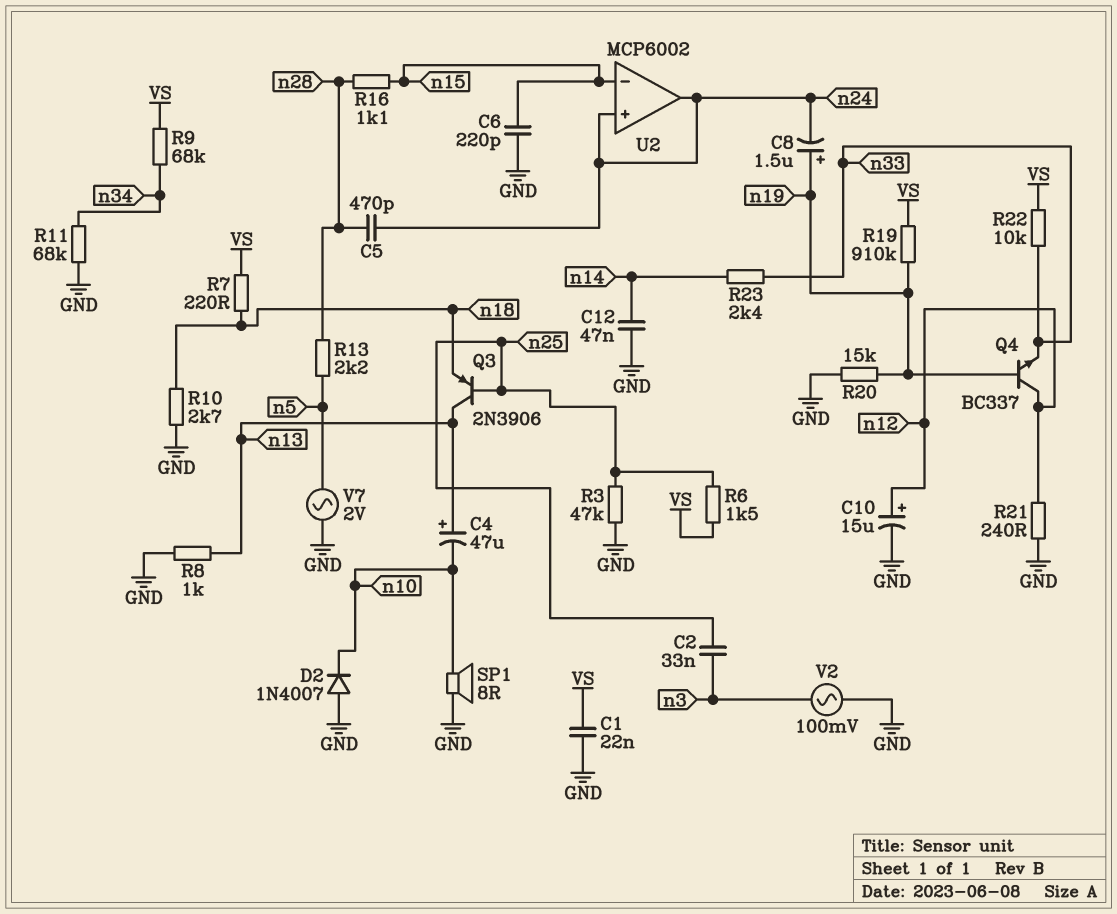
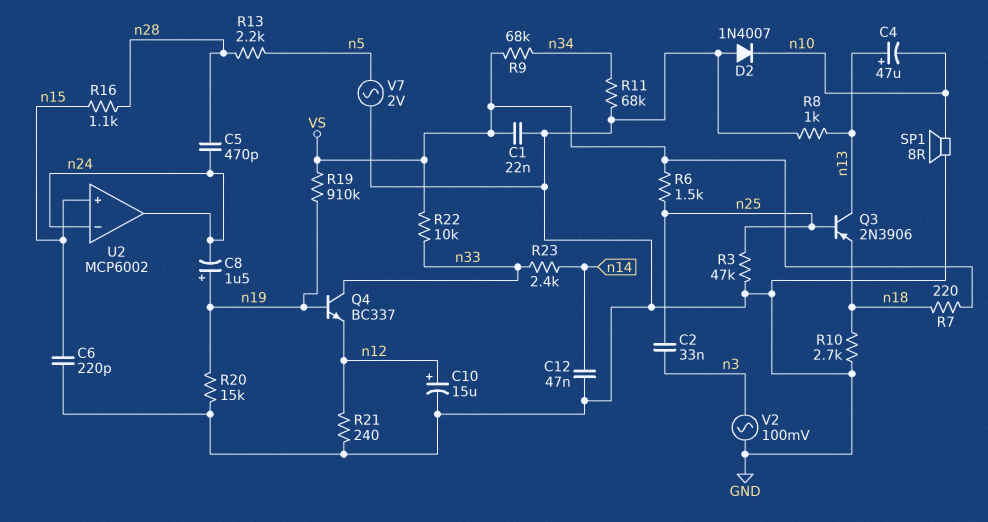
Q4: NPN BC337 (B n19, C n12, E n33) -> NPN BC337 (B n19, C n33, E n12)
U2 pin in+: n24 -> n15
U2 pin in-: n15 -> n24

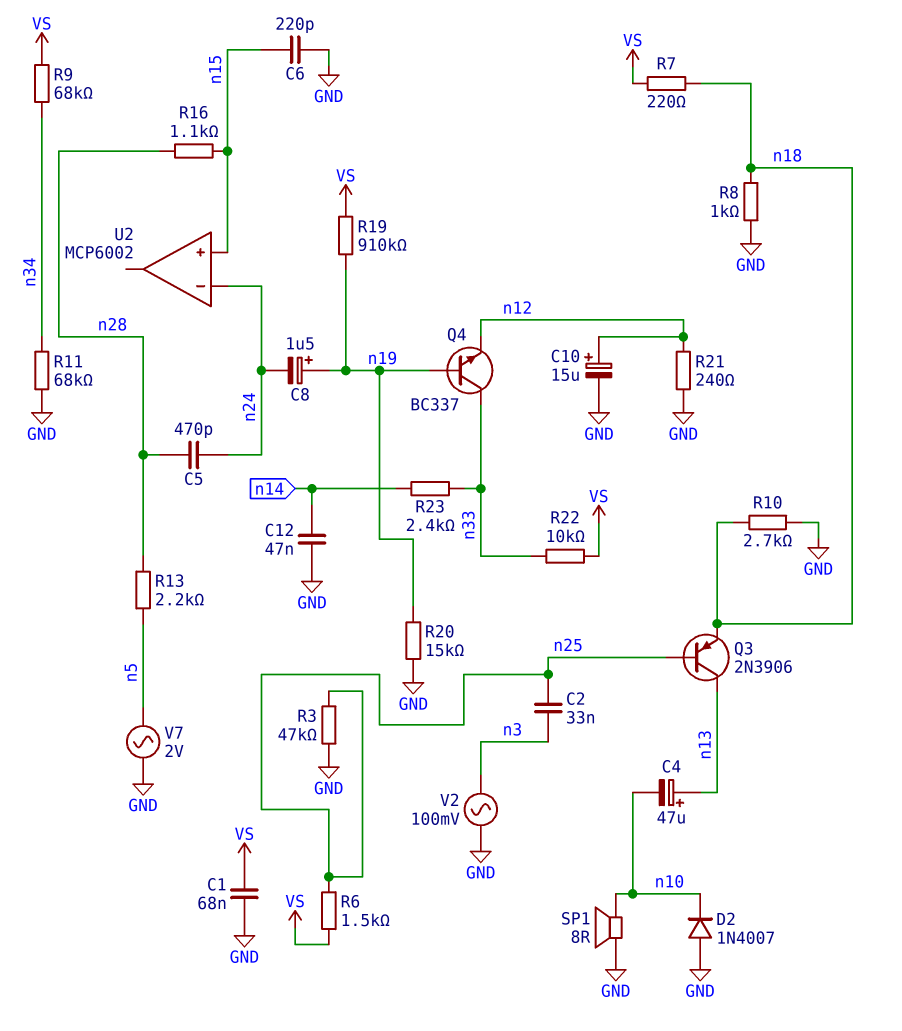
C1: 22nF (GND, VS) -> 68nF (GND, VS)
R8: 1k (GND, n13) -> 1k (GND, n18)
U2 pin out: n24 -> none

